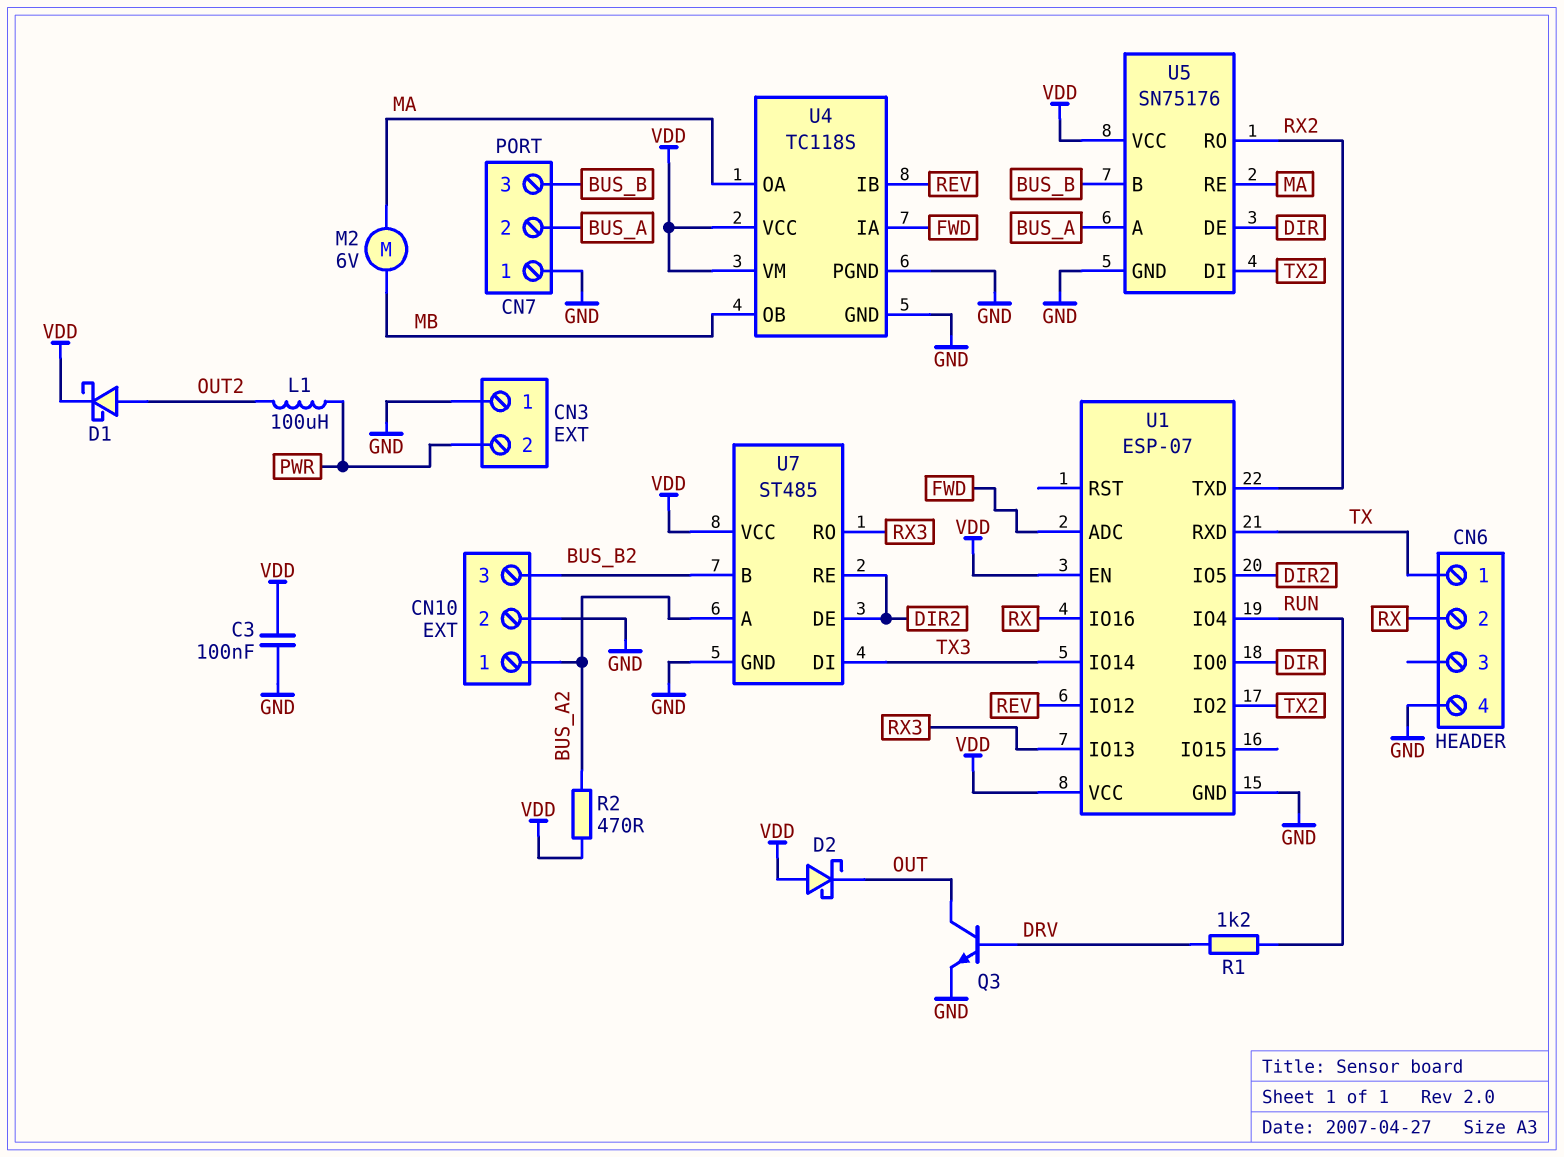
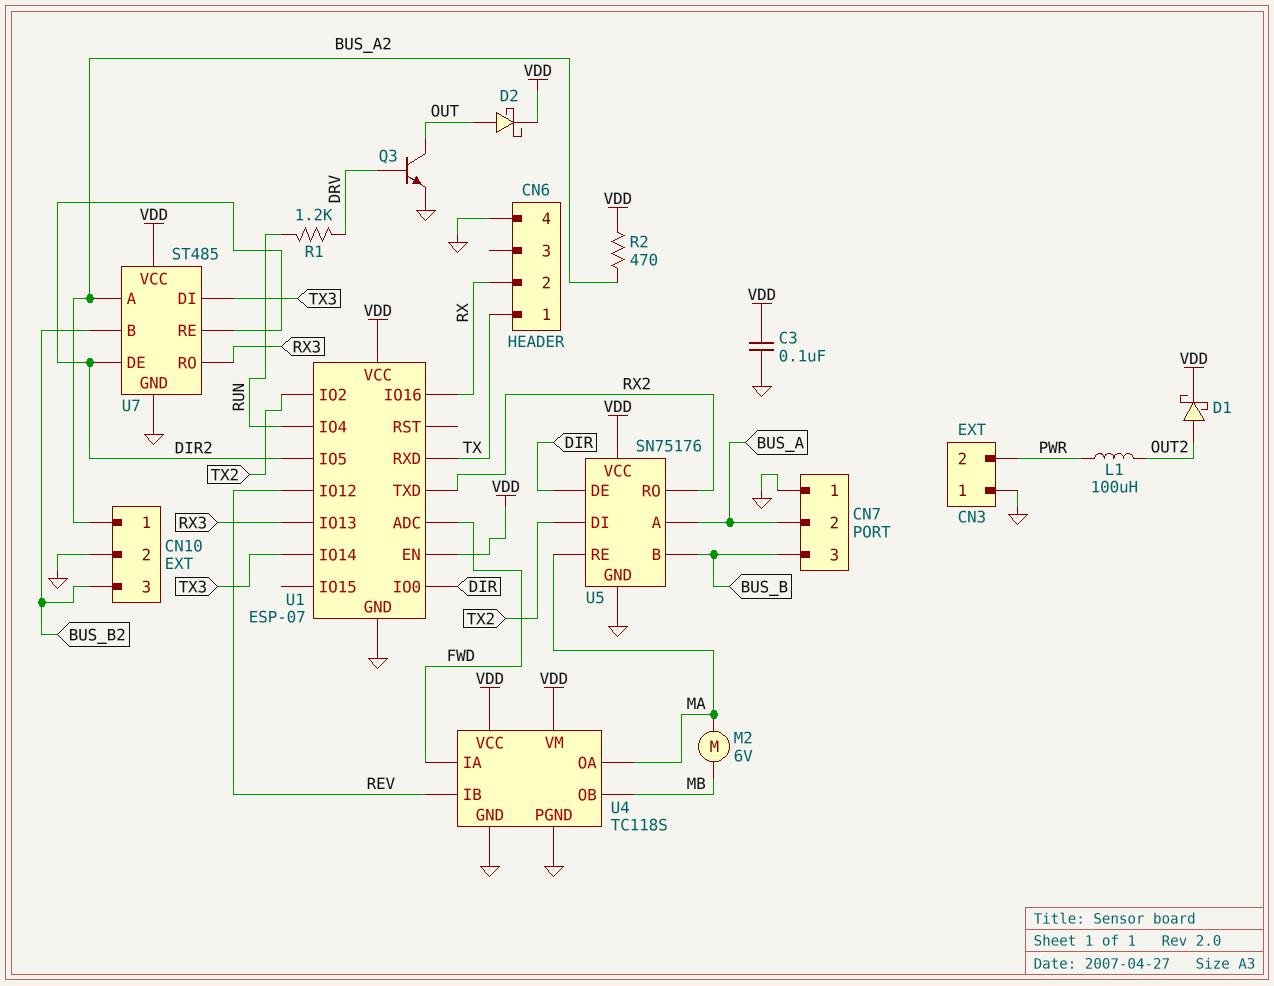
D2: schottky (A VDD, K OUT) -> schottky (A OUT, K VDD)

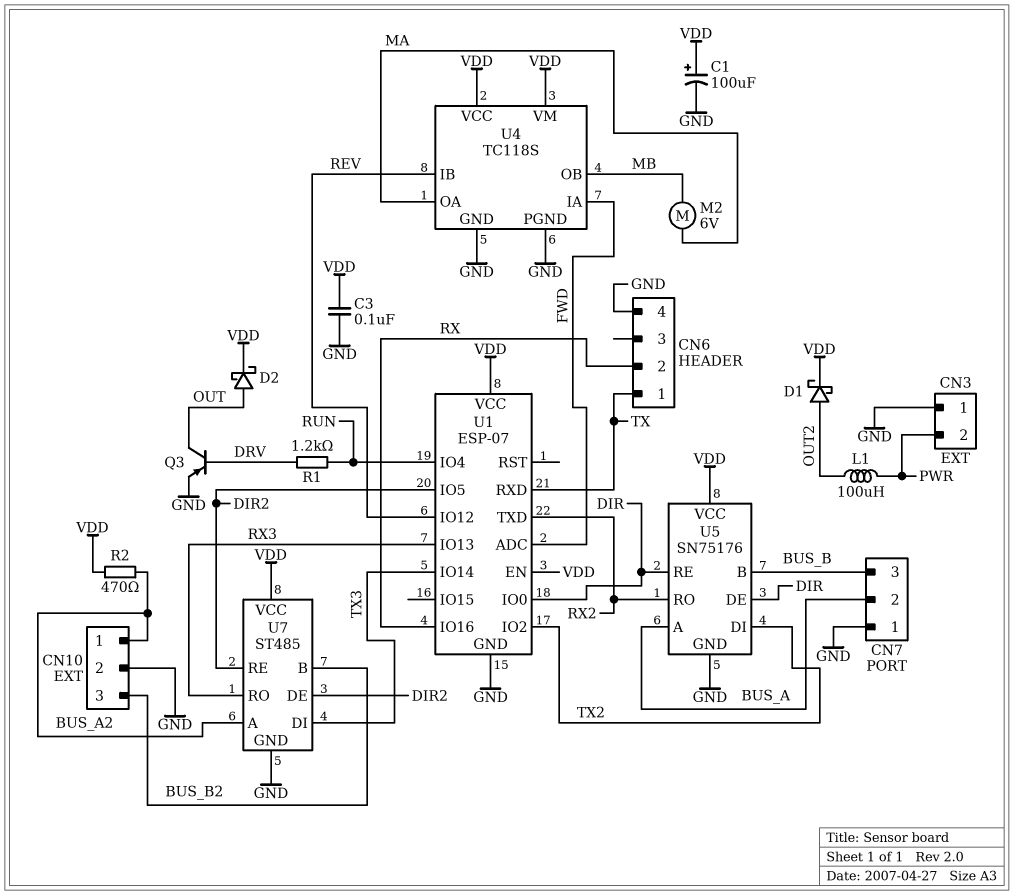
C1: none -> 100uF (plus VDD, minus GND)
Q3: NPN (B DRV, C OUT, E GND) -> PNP (B DRV, C OUT, E GND)
U5 pin RE: MA -> DIR

